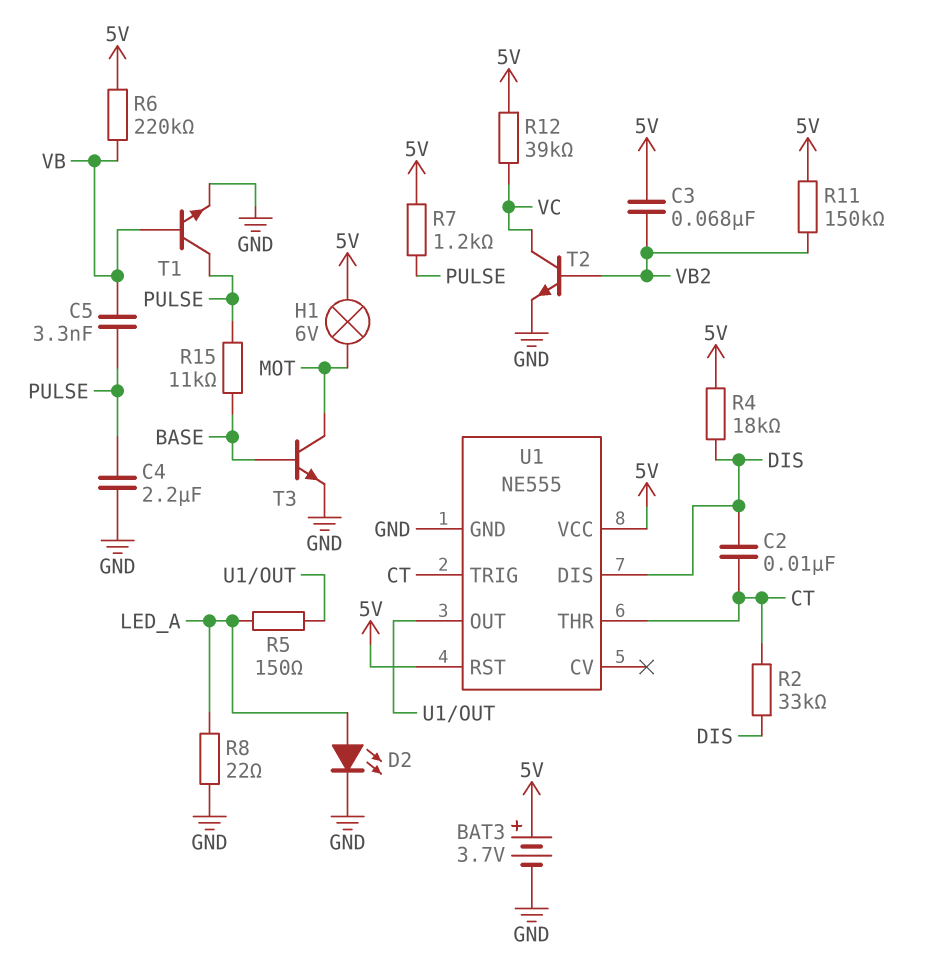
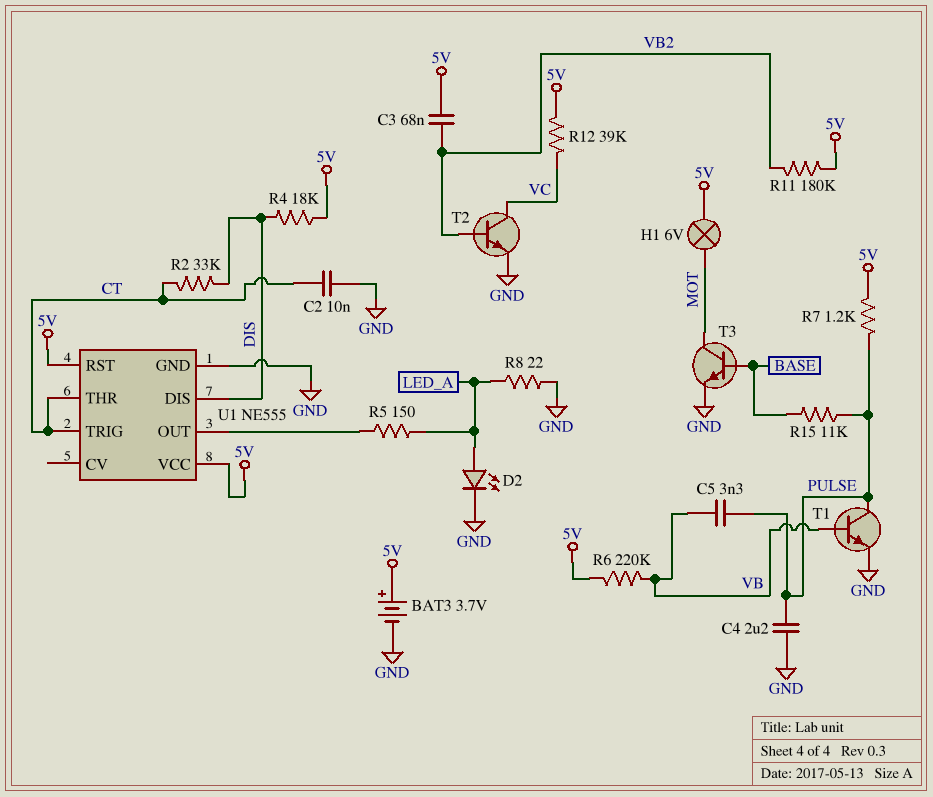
C2: 10nF (CT, DIS) -> 10nF (CT, GND)
R11: 150k (5V, VB2) -> 180k (5V, VB2)

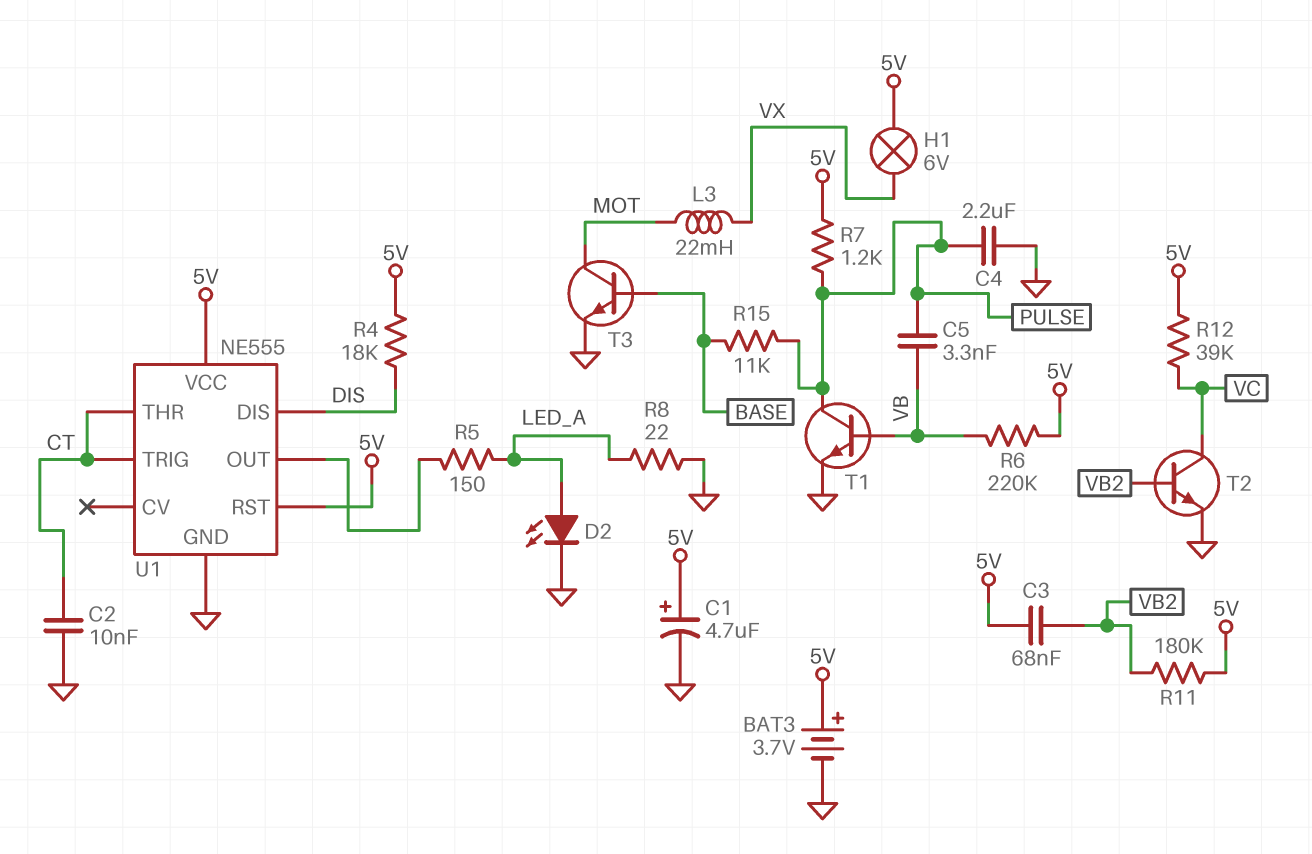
C1: none -> 4.7uF (plus 5V, minus GND)
H1: lamp 6V (5V, MOT) -> lamp 6V (5V, VX)
L3: none -> 22mH (MOT, VX)
R2: 33k (CT, DIS) -> none

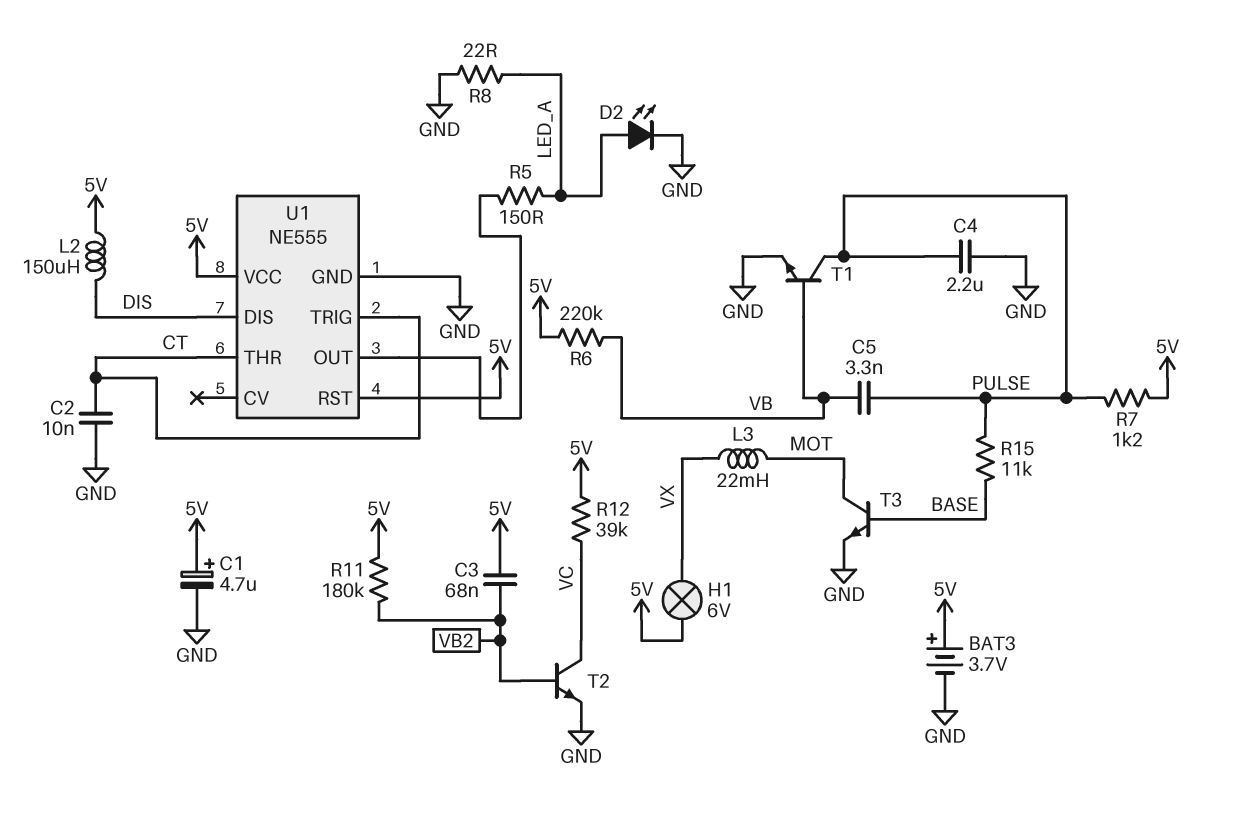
L2: none -> 150uH (5V, DIS)
R4: 18k (5V, DIS) -> none

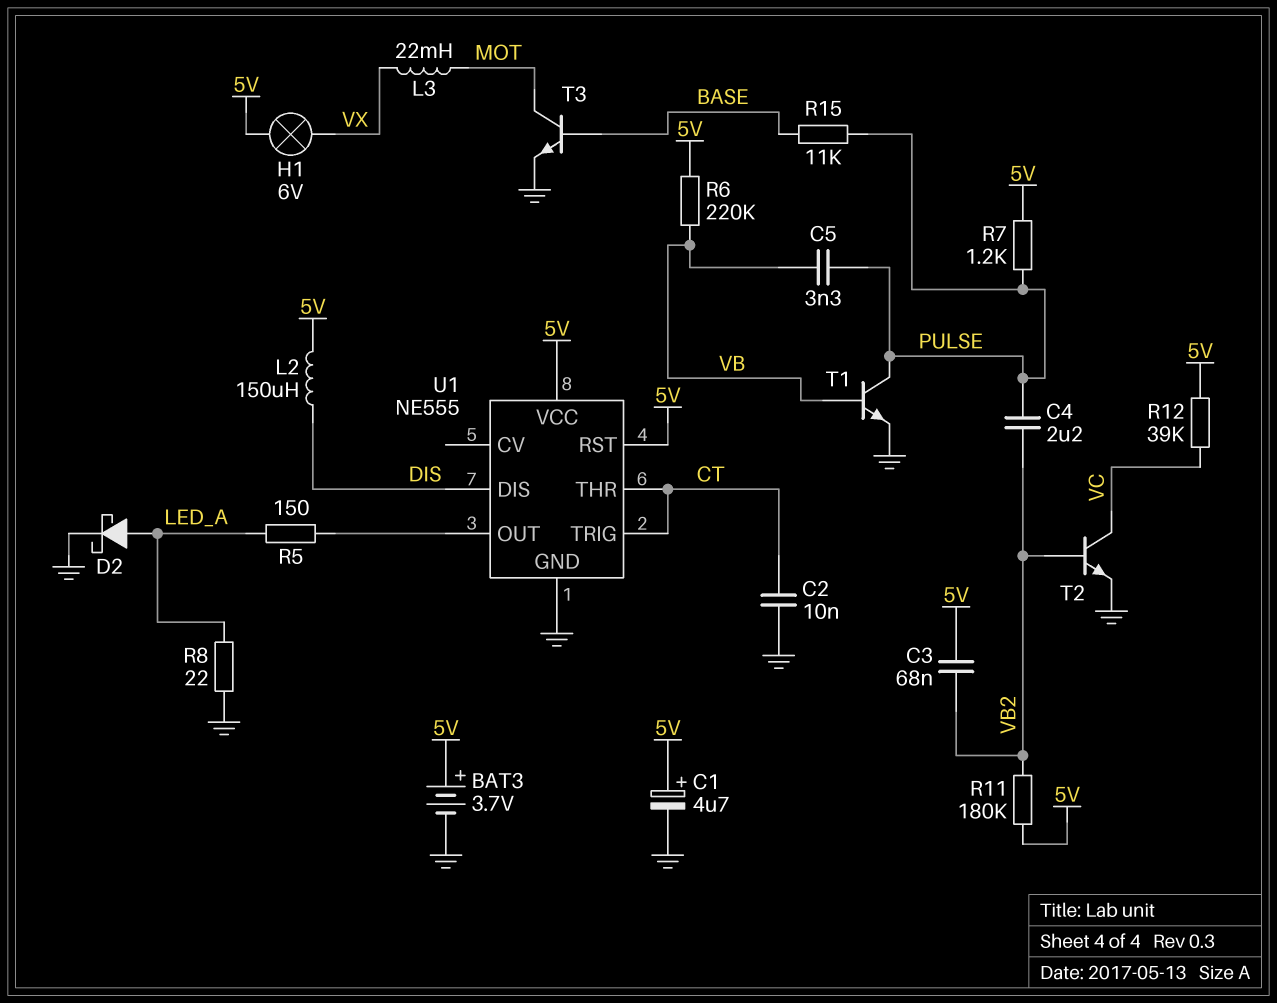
C4: 2.2uF (GND, PULSE) -> 2.2uF (PULSE, VB2)
D2: LED (A LED_A, K GND) -> schottky (A LED_A, K GND)

